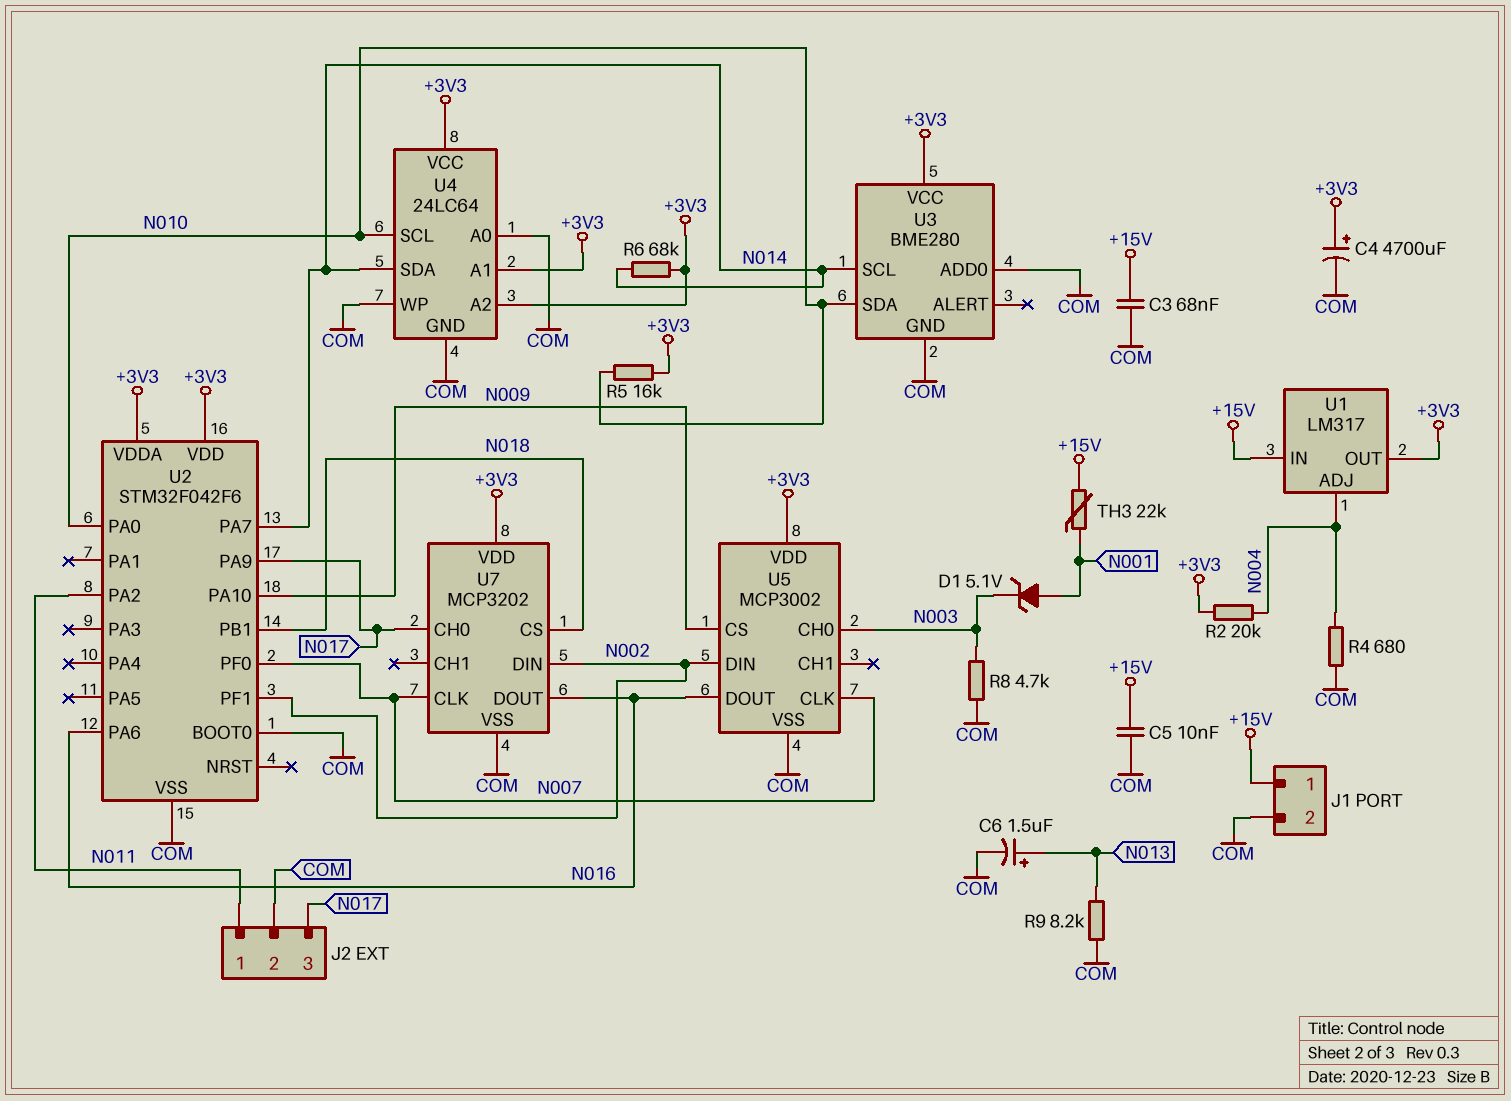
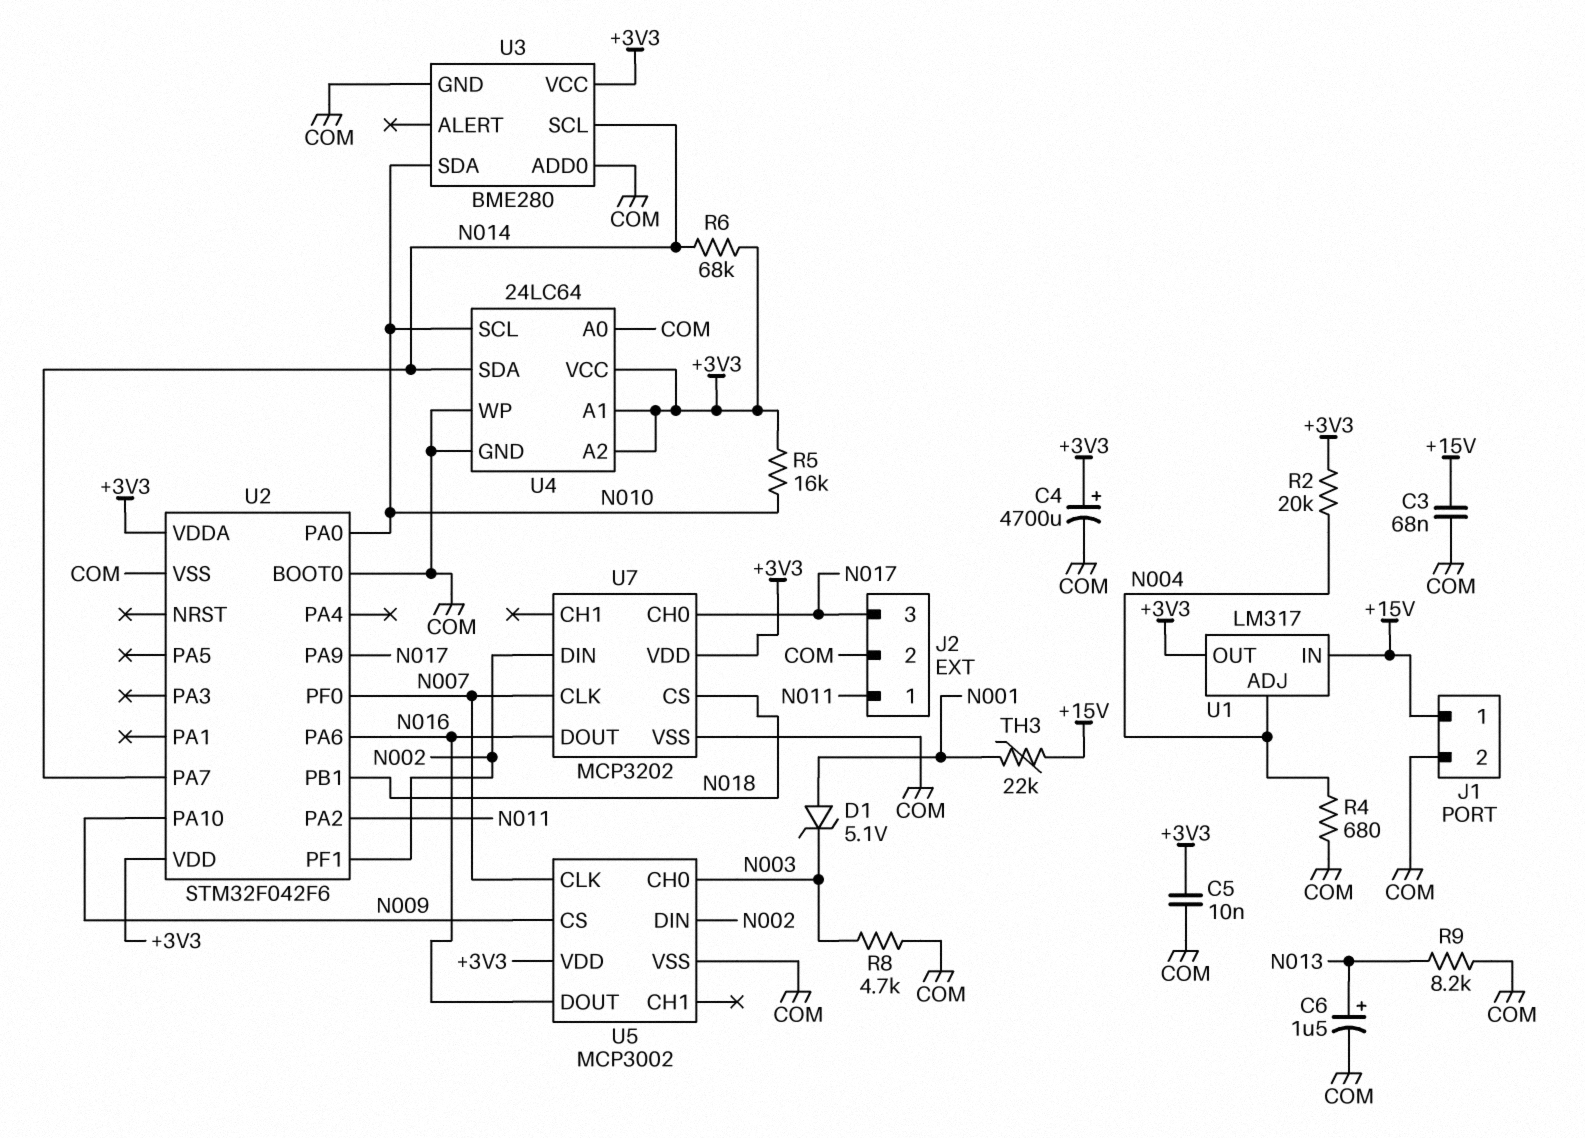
C5: 10nF (+15V, COM) -> 10nF (+3V3, COM)

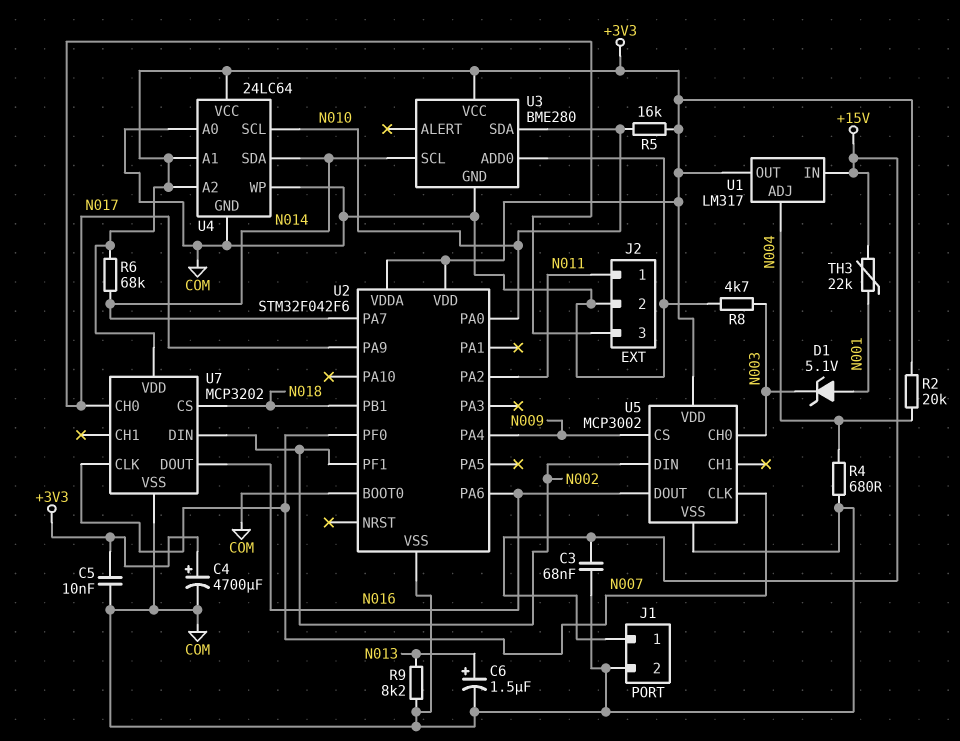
U2 pin PA4: none -> N009
U2 pin PA10: N009 -> none

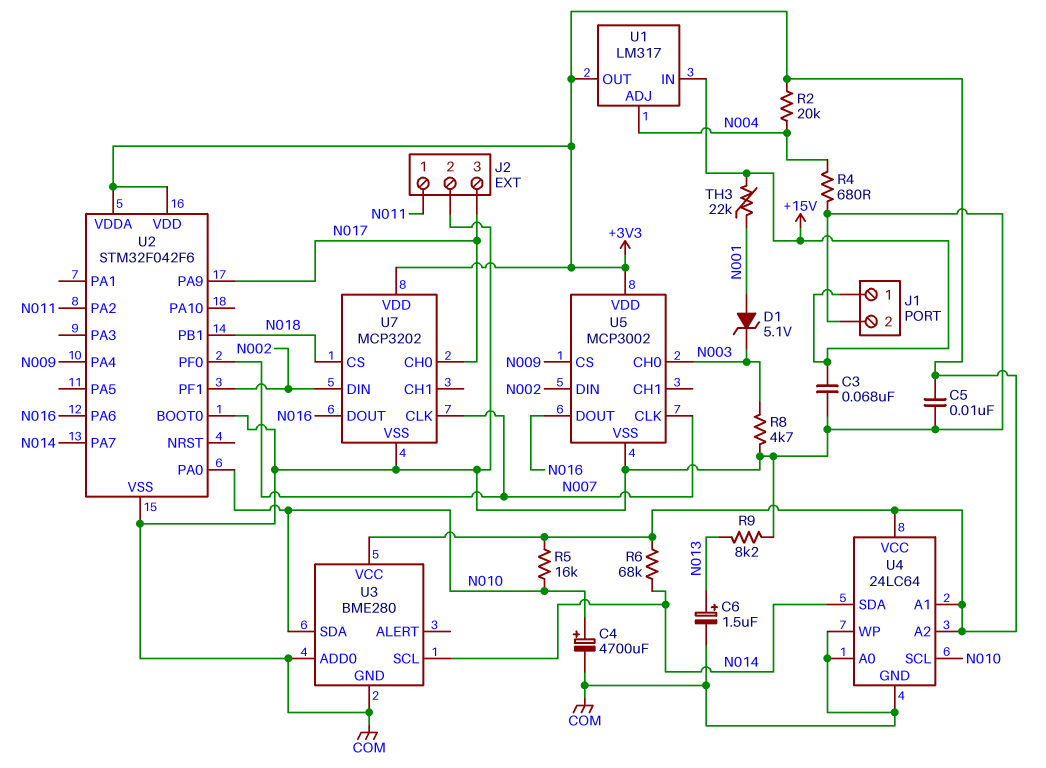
C4: 4700uF (plus +3V3, minus COM) -> 4700uF (plus N010, minus COM)

